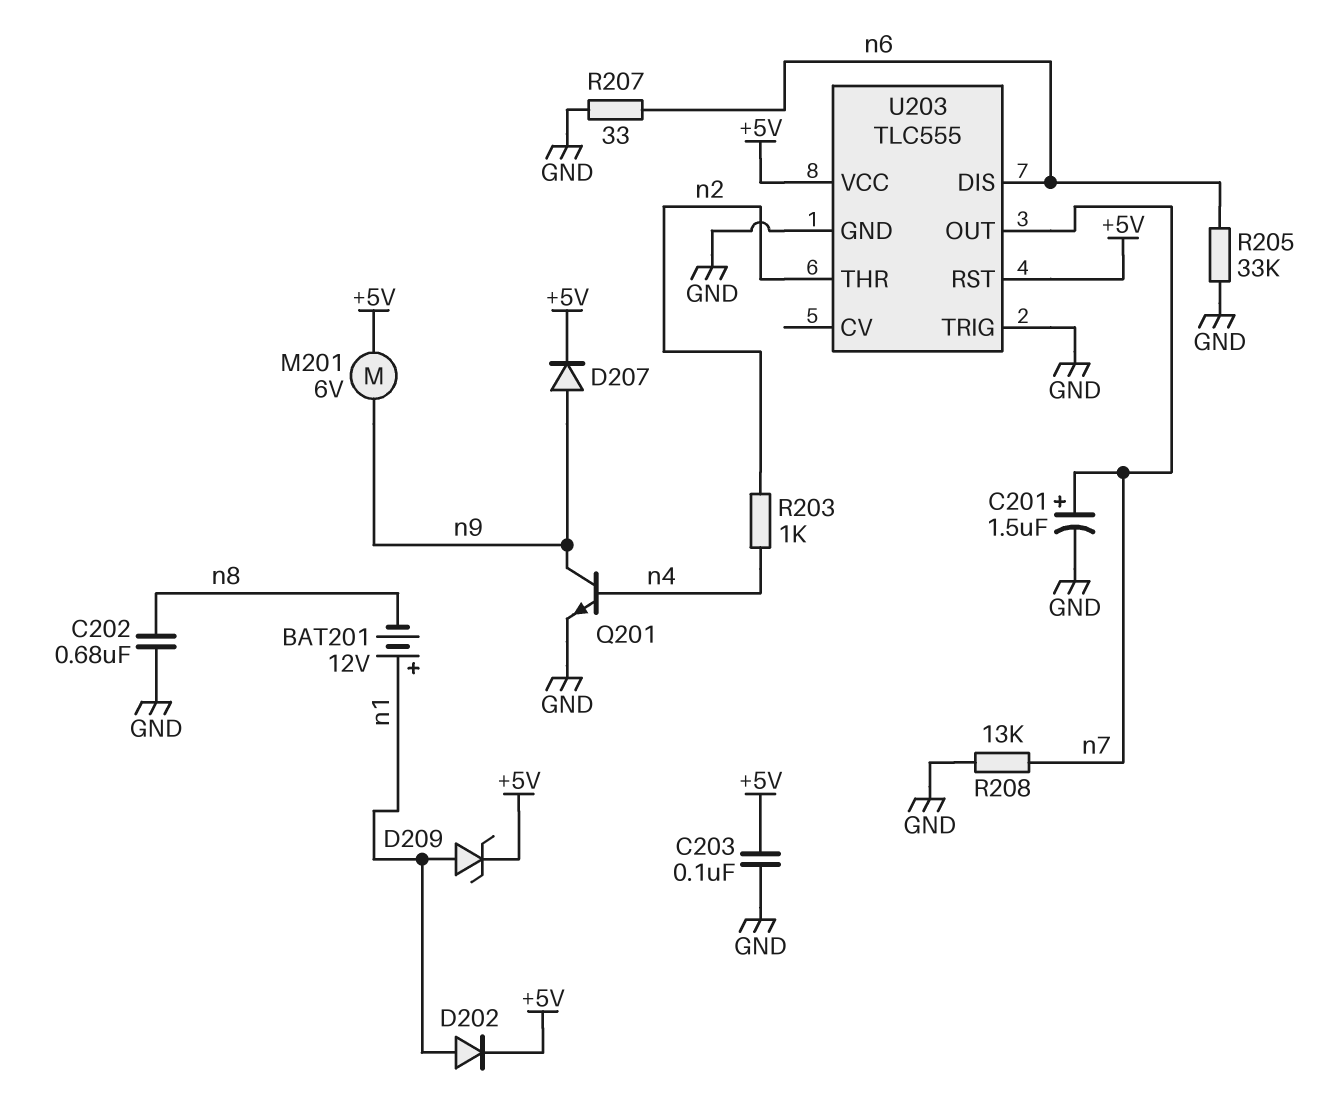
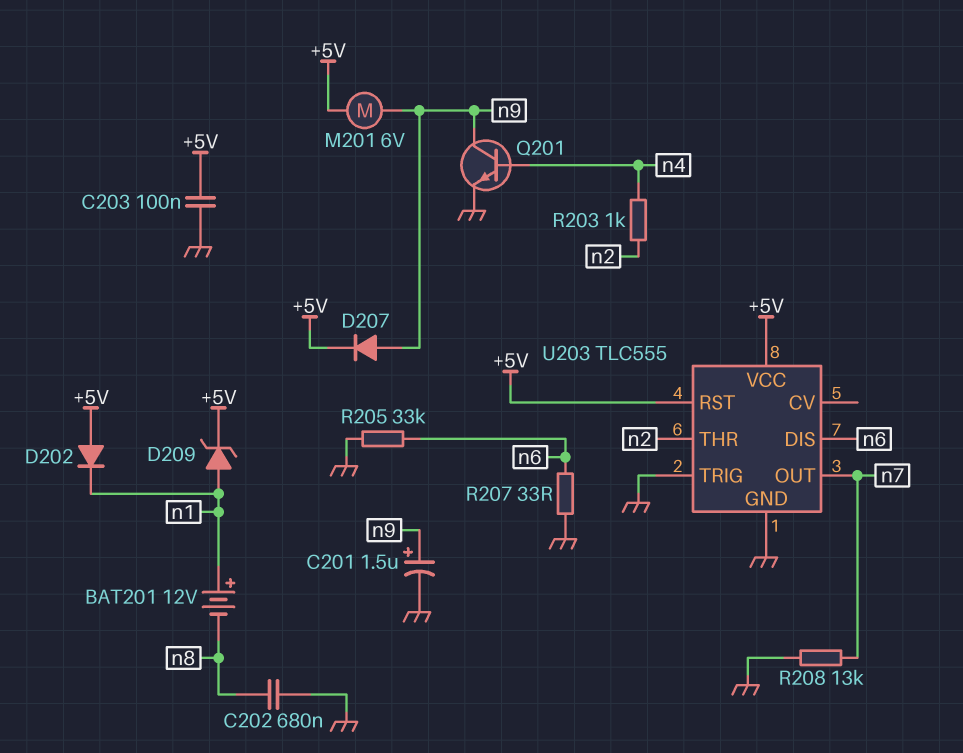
C201: 1.5uF (plus n7, minus GND) -> 1.5uF (plus n9, minus GND)
D202: diode (A n1, K +5V) -> diode (A +5V, K n1)

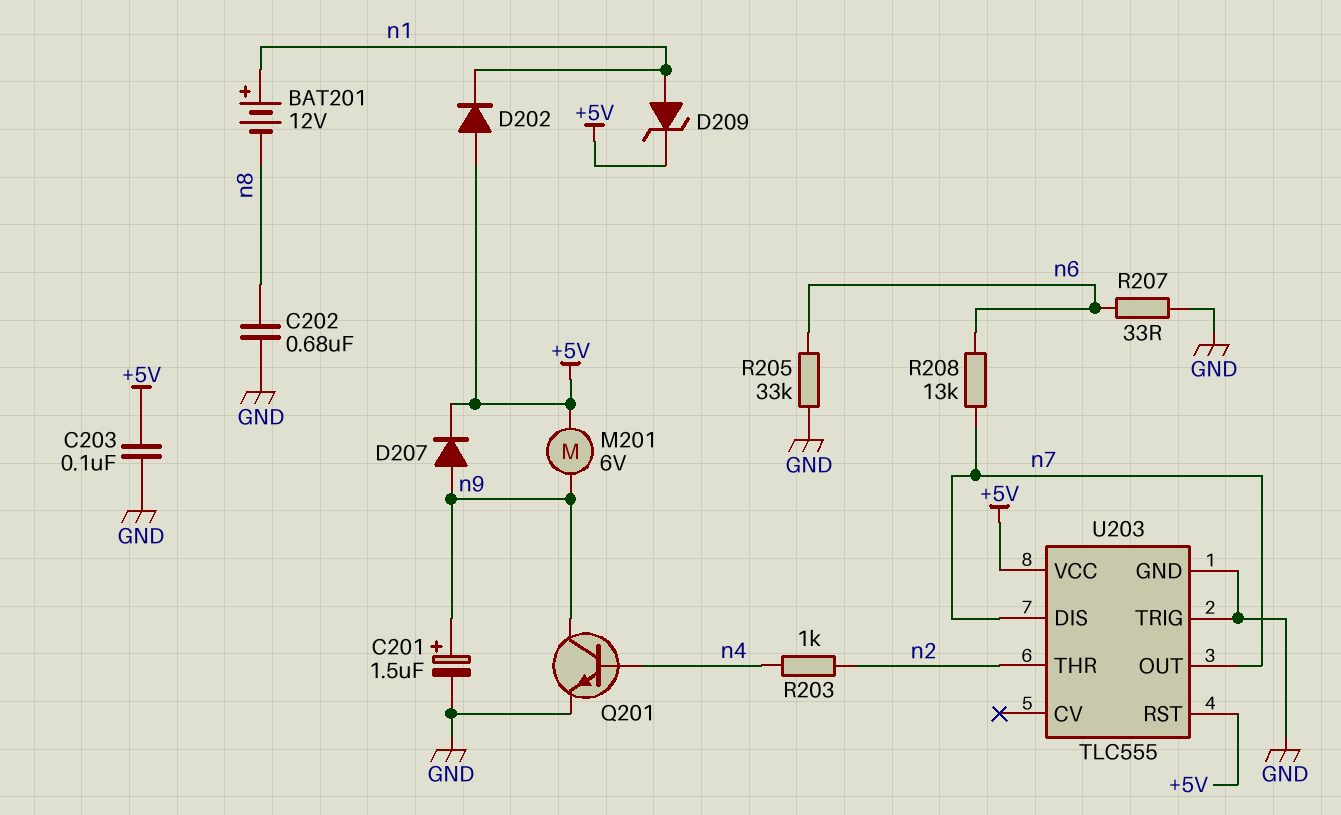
R208: 13k (GND, n7) -> 13k (n6, n7)
U203 pin DIS: n6 -> n7

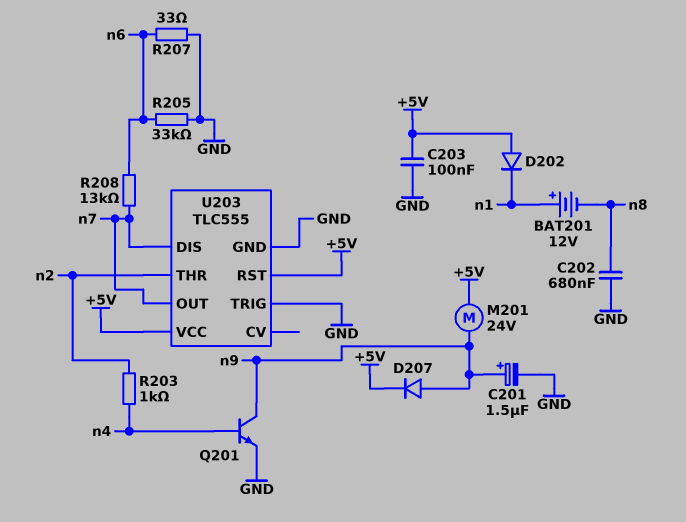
D209: zener (A n1, K +5V) -> none
M201: motor 6V (+5V, n9) -> motor 24V (+5V, n9)

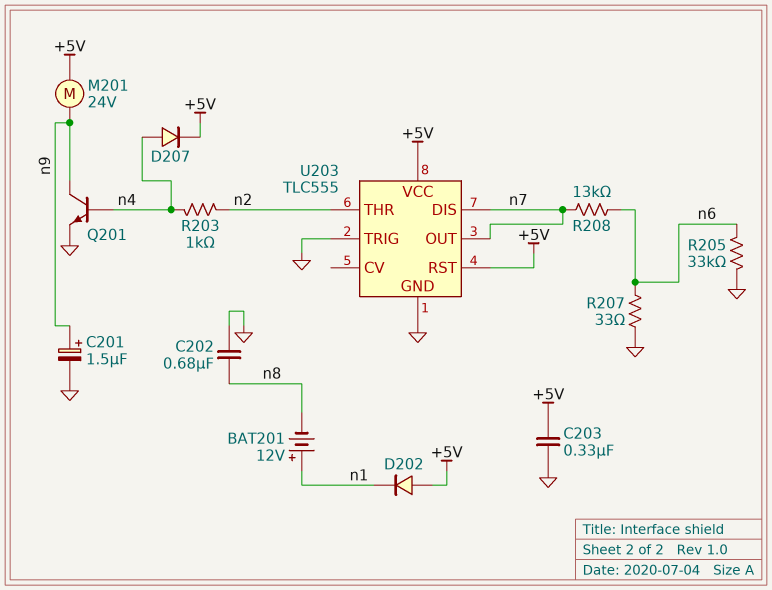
C203: 100nF (+5V, GND) -> 330nF (+5V, GND)
D207: diode (A n9, K +5V) -> diode (A n4, K +5V)

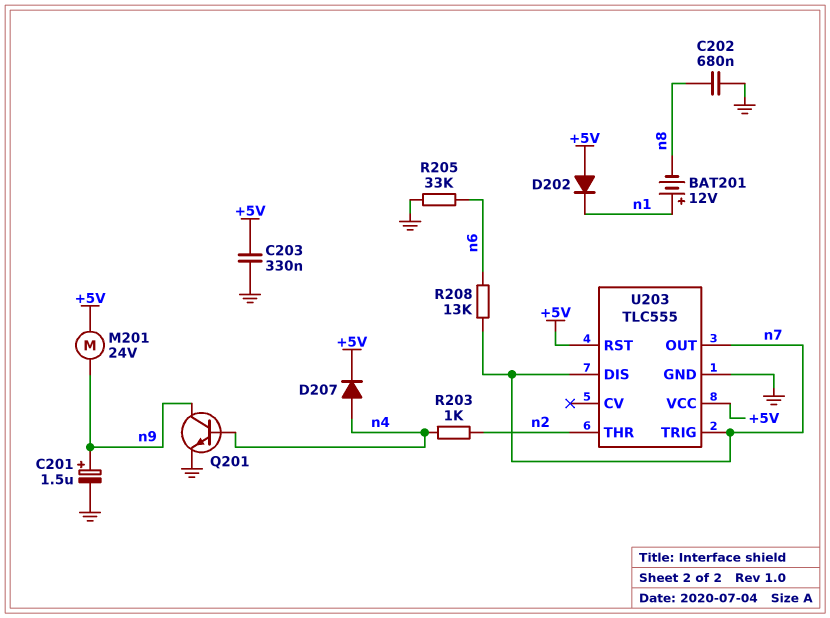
R207: 33 (GND, n6) -> none
U203 pin TRIG: GND -> n7

